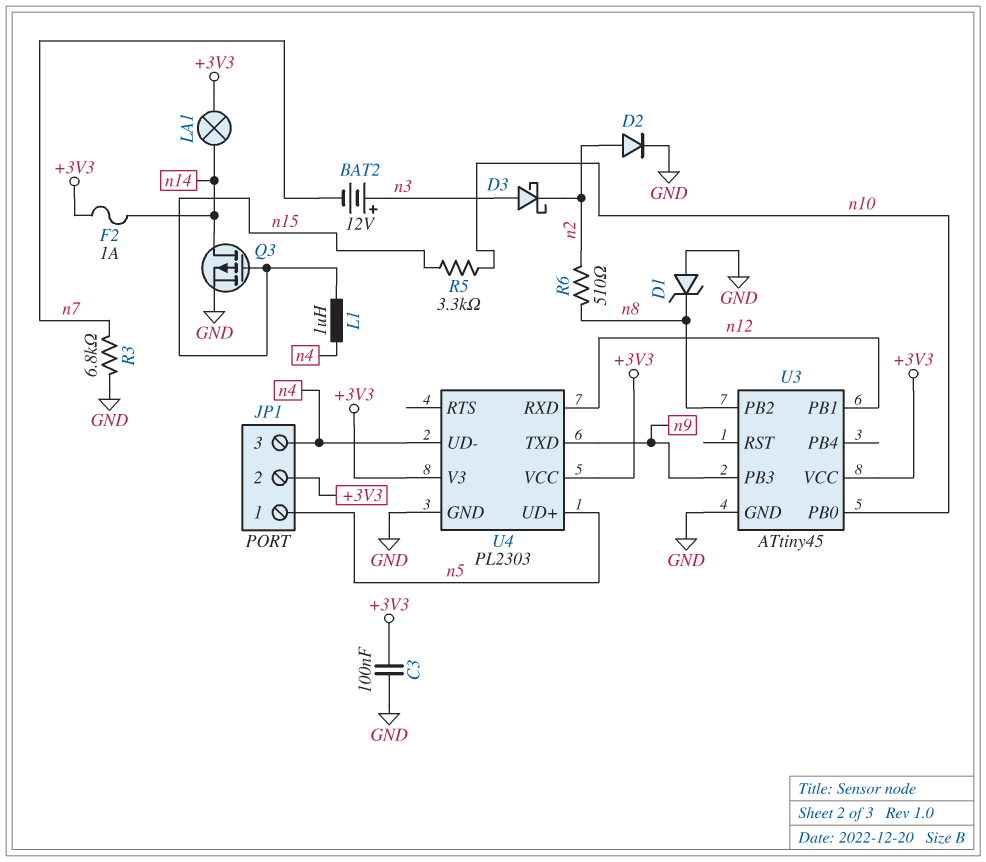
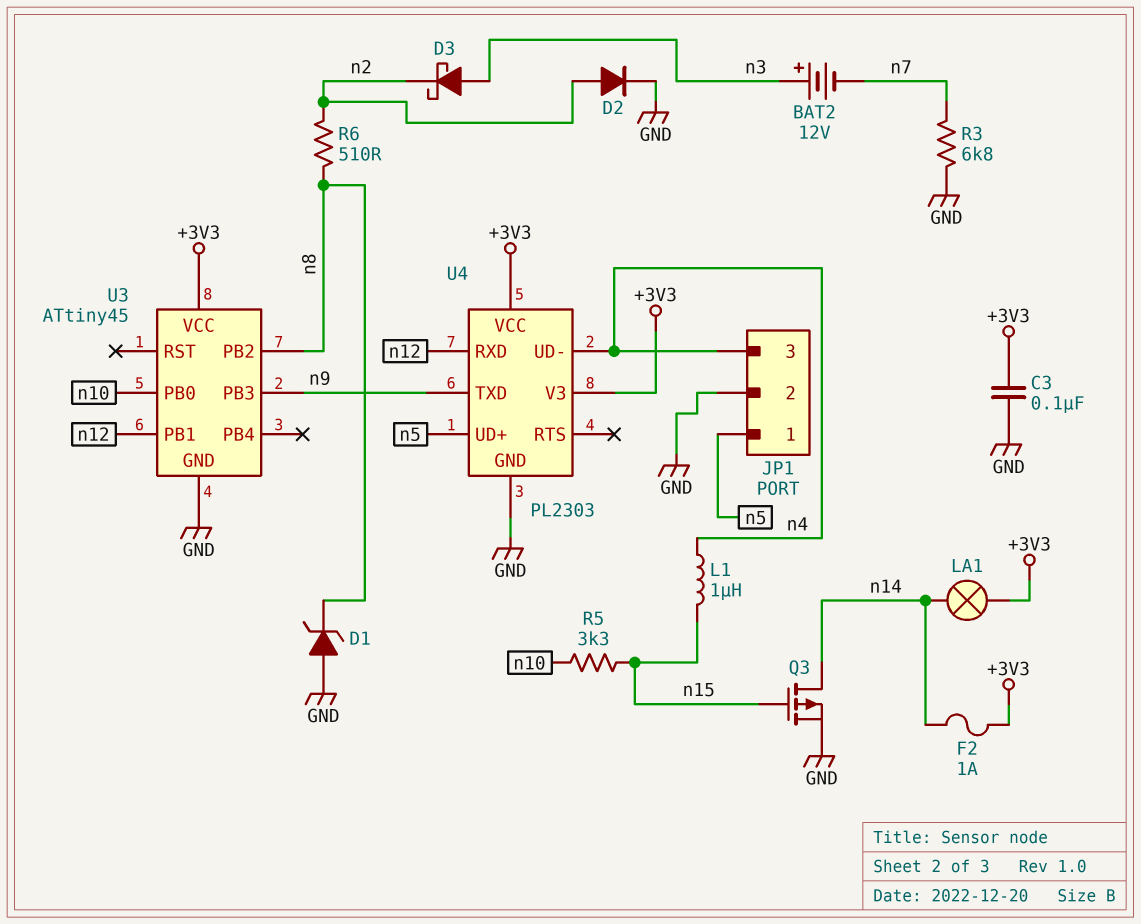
JP1 pin 2: +3V3 -> GND

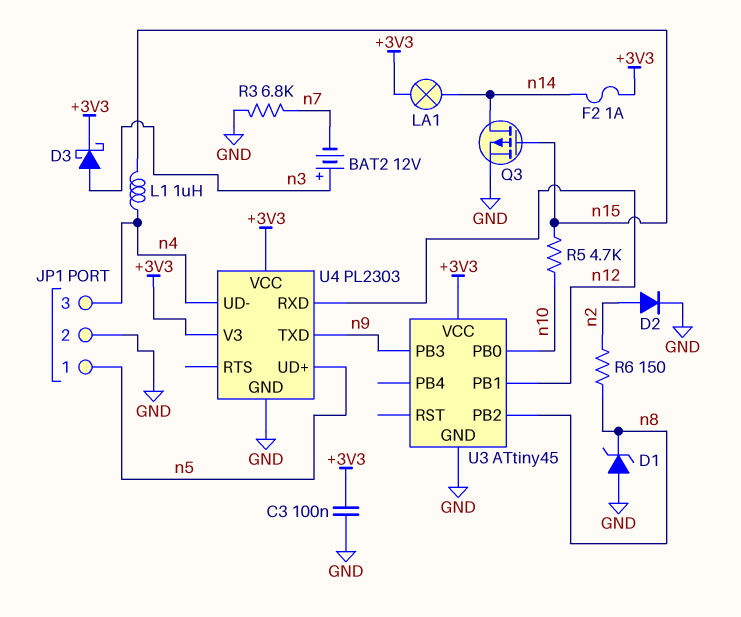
D3: schottky (A n3, K n2) -> schottky (A n3, K +3V3)
R5: 3.3k (n10, n15) -> 4.7k (n10, n15)
R6: 510 (n2, n8) -> 150 (n2, n8)

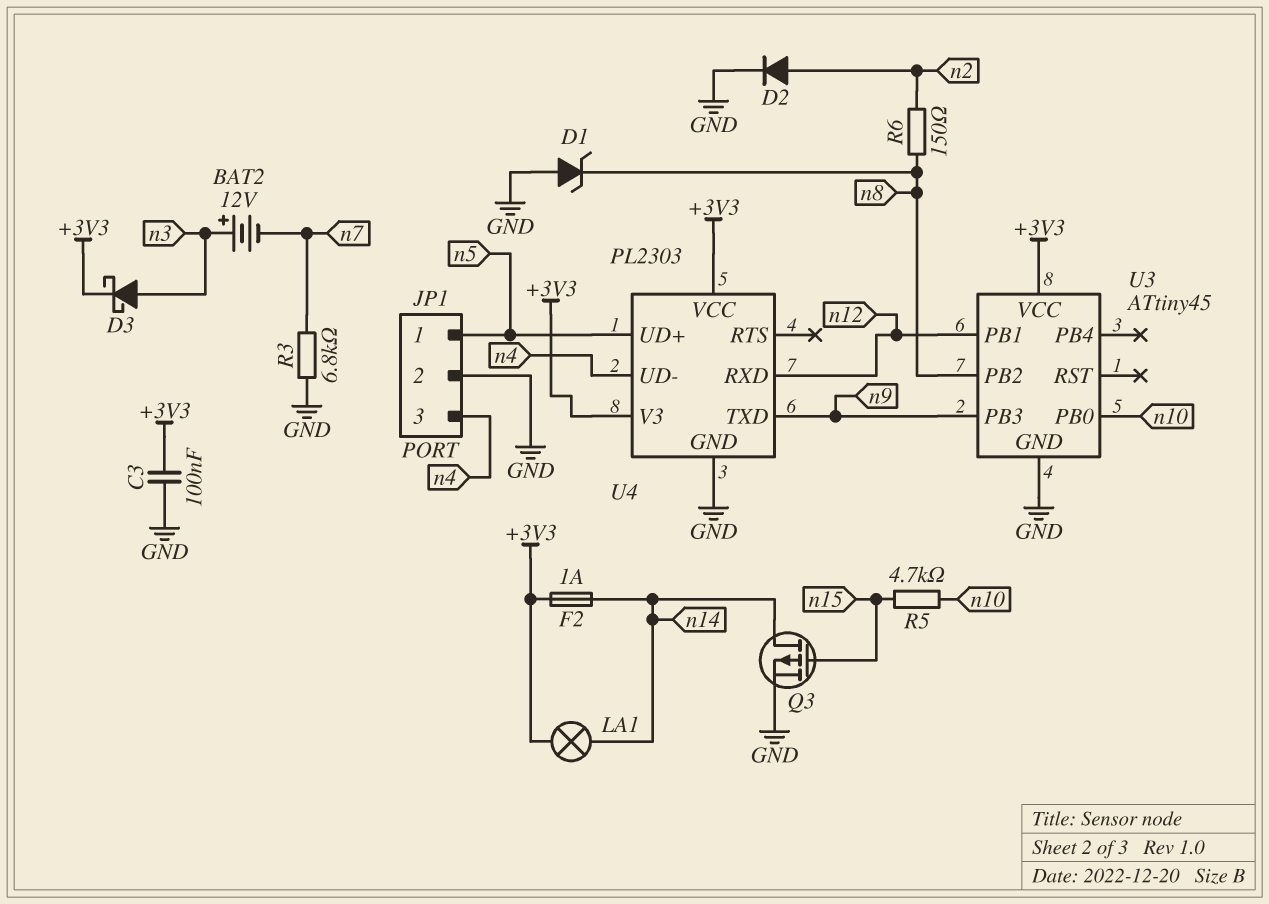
L1: 1uH (n4, n15) -> none

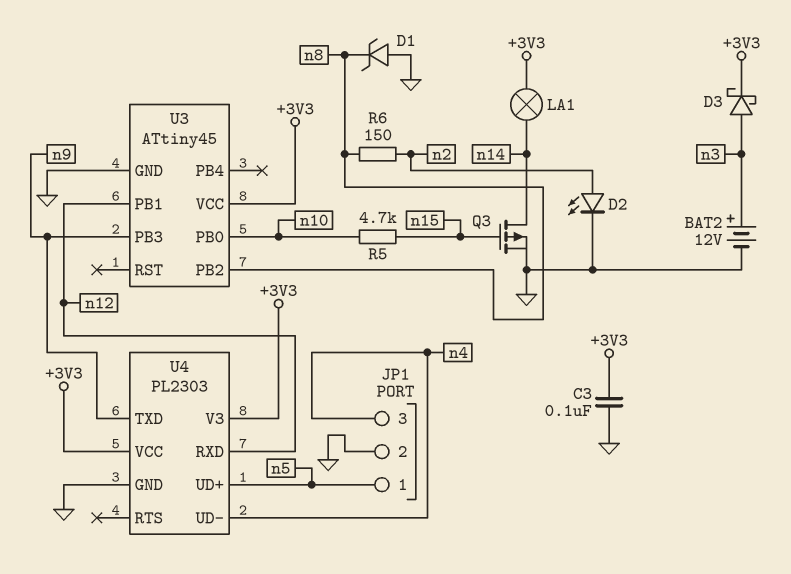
BAT2: 12V (plus n3, minus n7) -> 12V (plus n3, minus GND)
D2: diode (A n2, K GND) -> LED (A n2, K GND)
F2: 1A (+3V3, n14) -> none
R3: 6.8k (GND, n7) -> none

